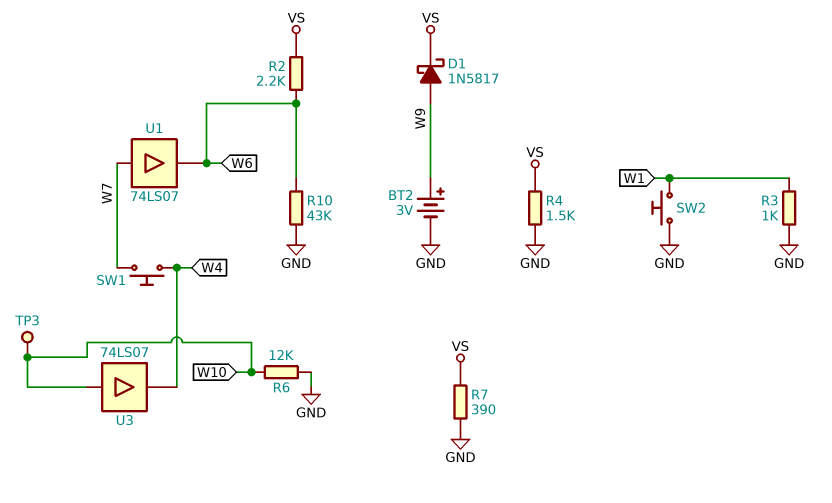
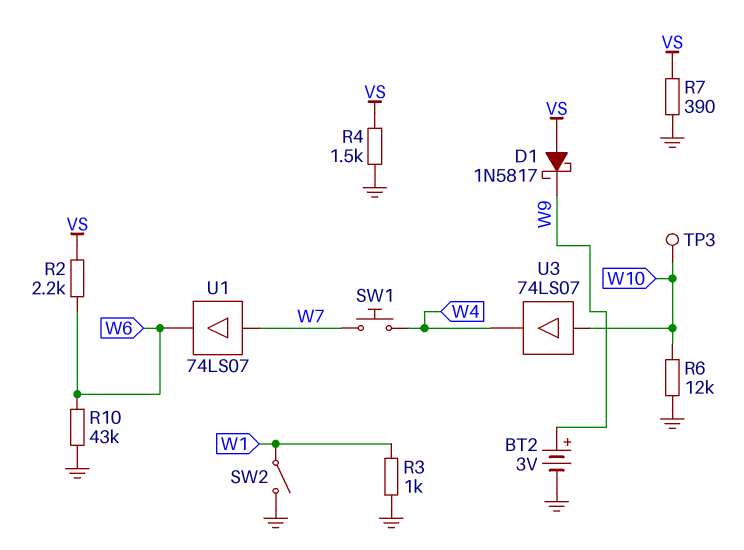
D1: schottky 1N5817 (A W9, K VS) -> schottky 1N5817 (A VS, K W9)
SW2: button (GND, W1) -> switch (GND, W1)

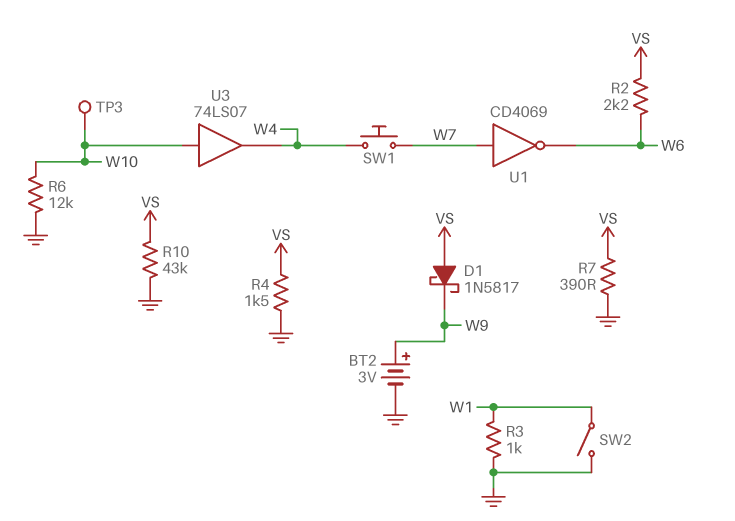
R10: 43k (GND, W6) -> 43k (GND, VS)
U1: buffer 74LS07 (in W7, out W6) -> NOT CD4069 (in W7, out W6)

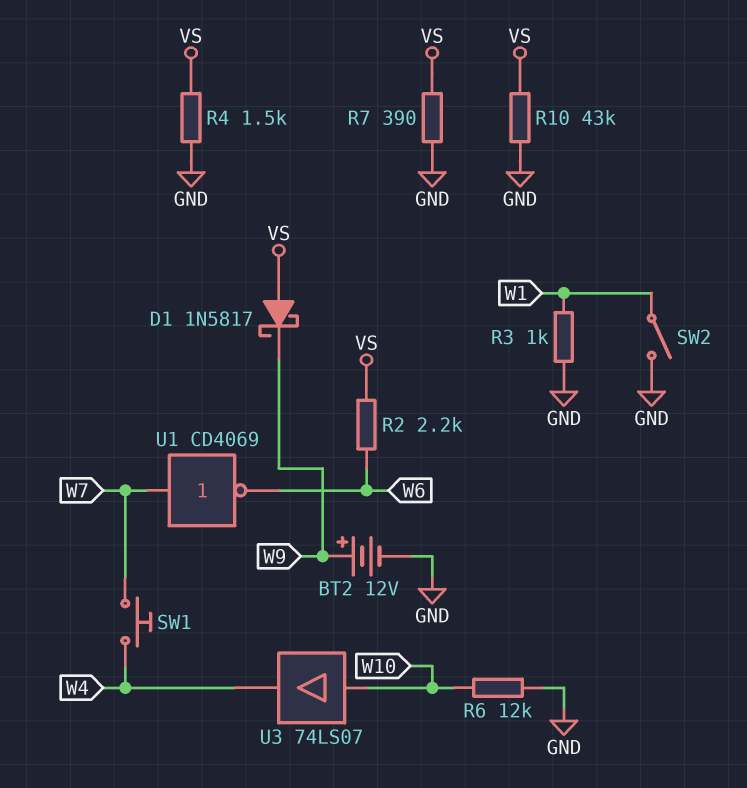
BT2: 3V (plus W9, minus GND) -> 12V (plus W9, minus GND)
TP3: test point (W10) -> none

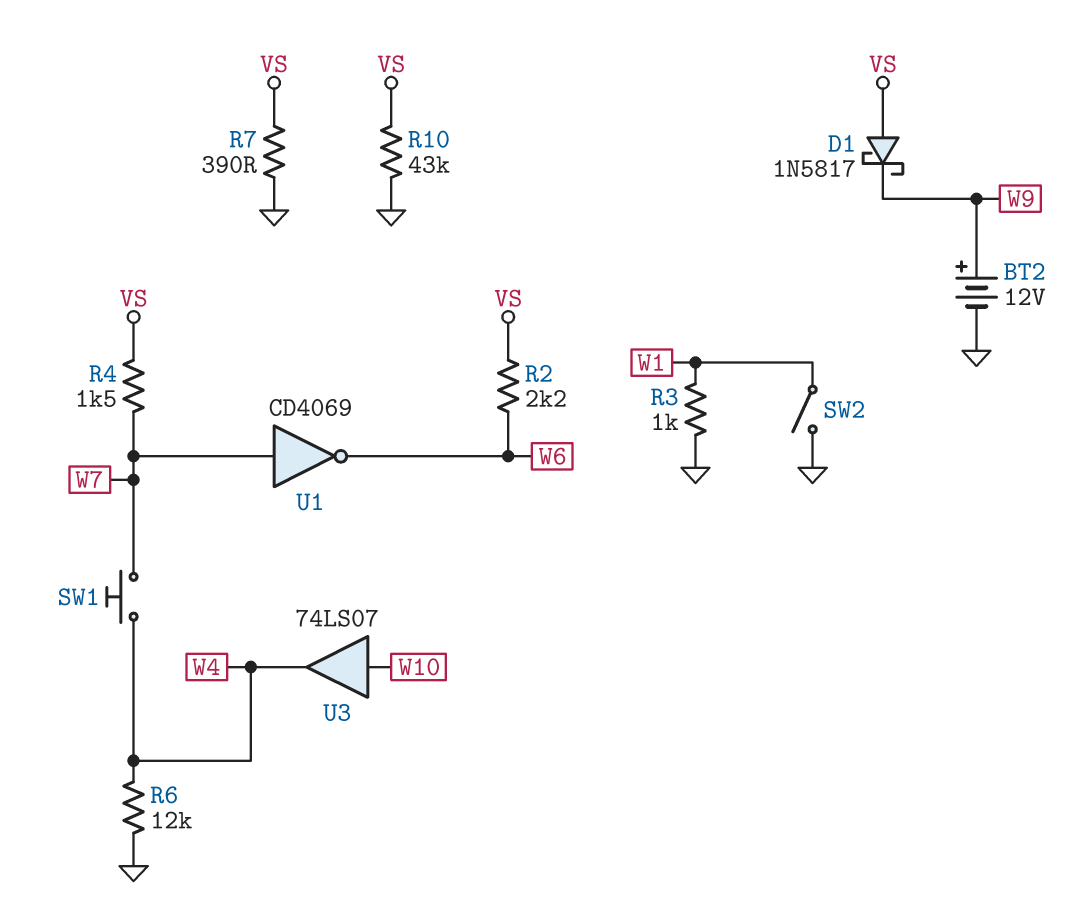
R4: 1.5k (GND, VS) -> 1.5k (VS, W7)
R6: 12k (GND, W10) -> 12k (GND, W4)

